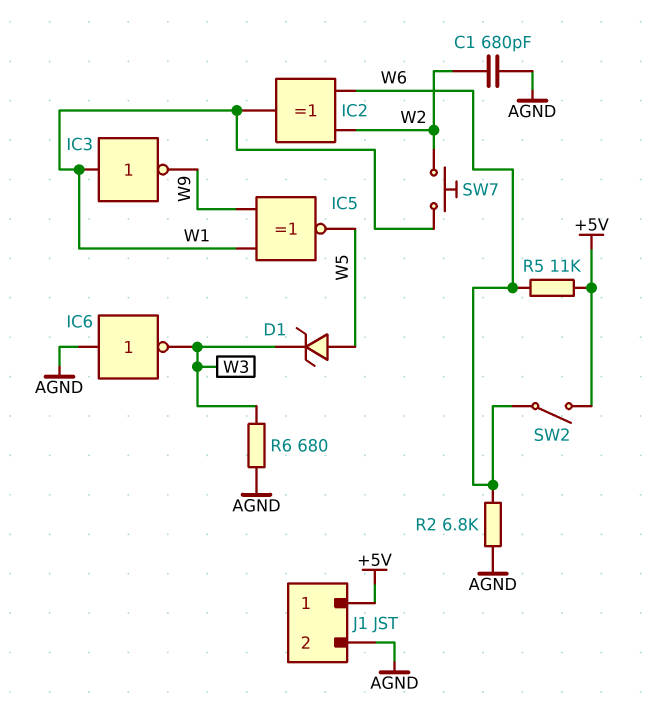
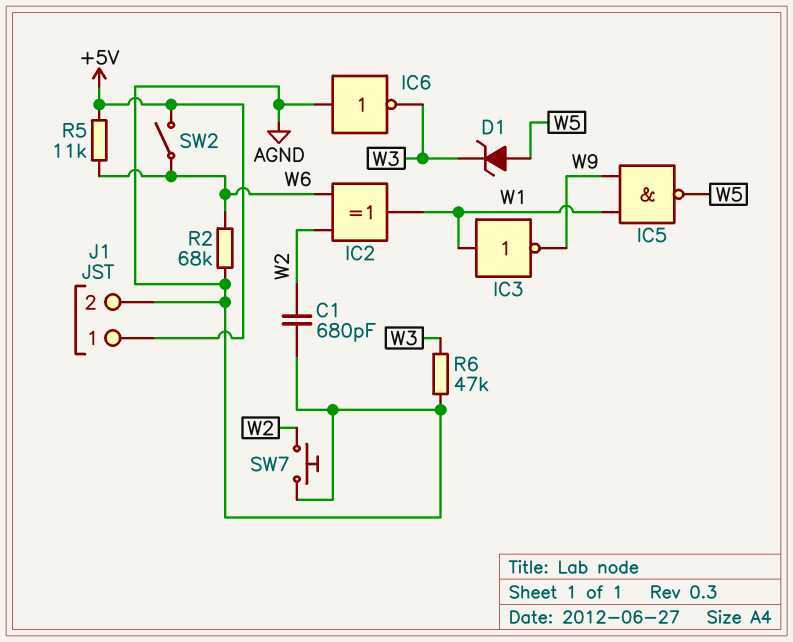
IC5: XNOR (in W1, in W9, out W5) -> NAND (in W1, in W9, out W5)
R2: 6.8k (AGND, W6) -> 68k (AGND, W6)
R6: 680 (AGND, W3) -> 47k (AGND, W3)
SW7: button (W1, W2) -> button (AGND, W2)

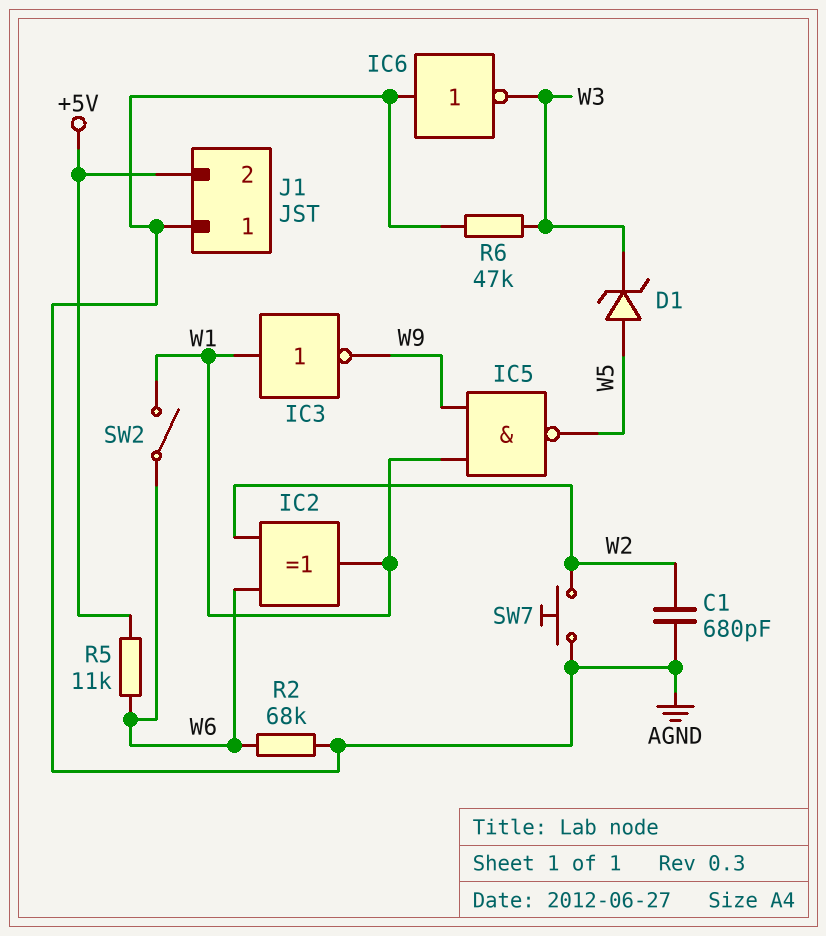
J1 pin 1: +5V -> AGND
J1 pin 2: AGND -> +5V
SW2: switch (+5V, W6) -> switch (W1, W6)

